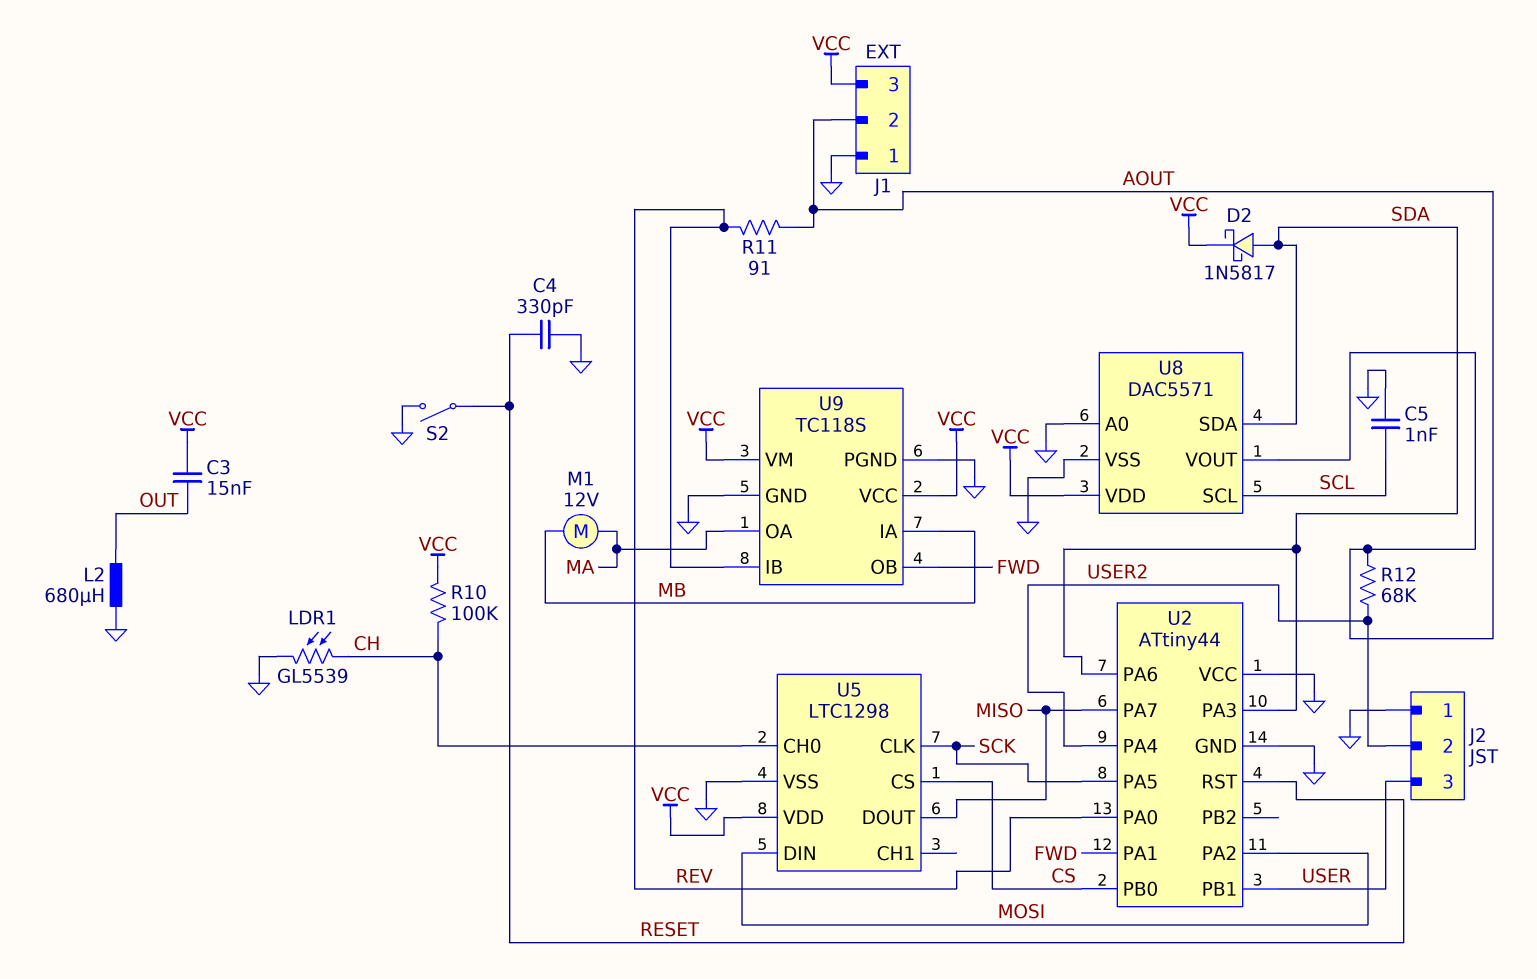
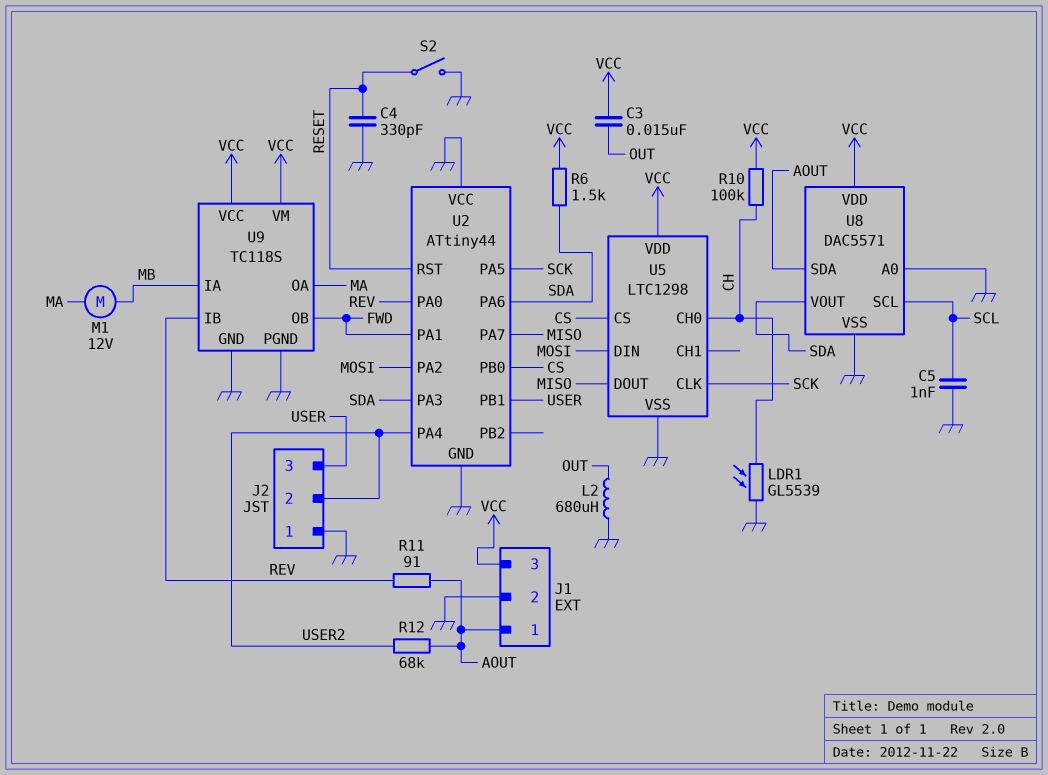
D2: schottky 1N5817 (A SDA, K VCC) -> none
J1 pin 1: GND -> AOUT
J1 pin 2: AOUT -> GND
R6: none -> 1.5k (SDA, VCC)
U8 pin SDA: SDA -> AOUT
U8 pin VOUT: AOUT -> SDA

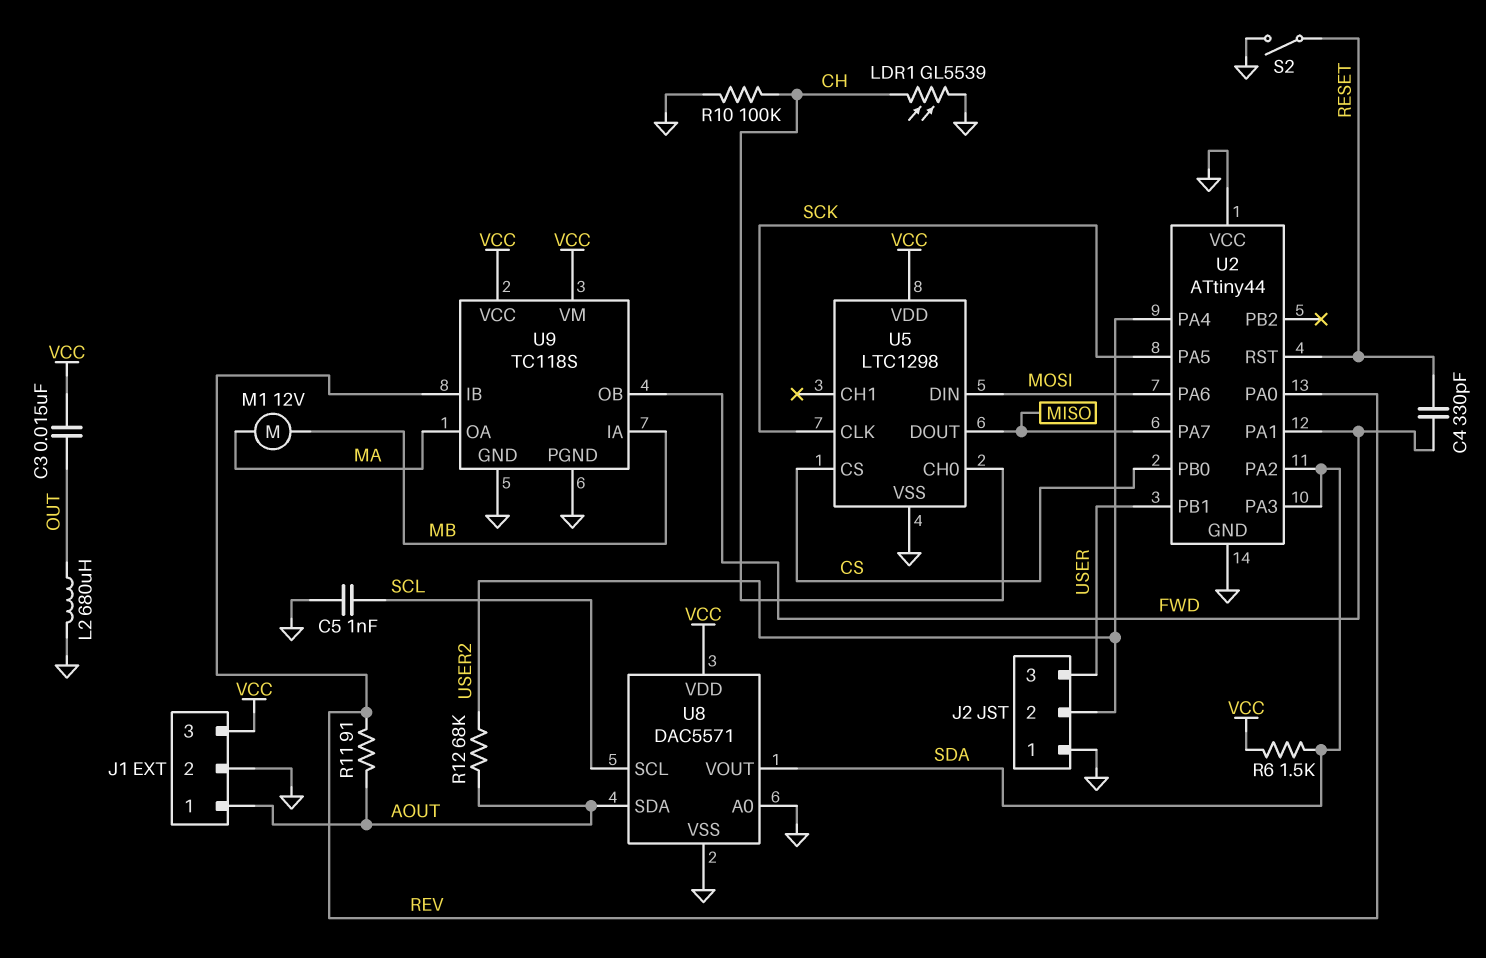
C4: 330pF (GND, RESET) -> 330pF (FWD, RESET)
R10: 100k (CH, VCC) -> 100k (CH, GND)
U2 pin PA2: MOSI -> SDA
U2 pin PA6: SDA -> MOSI

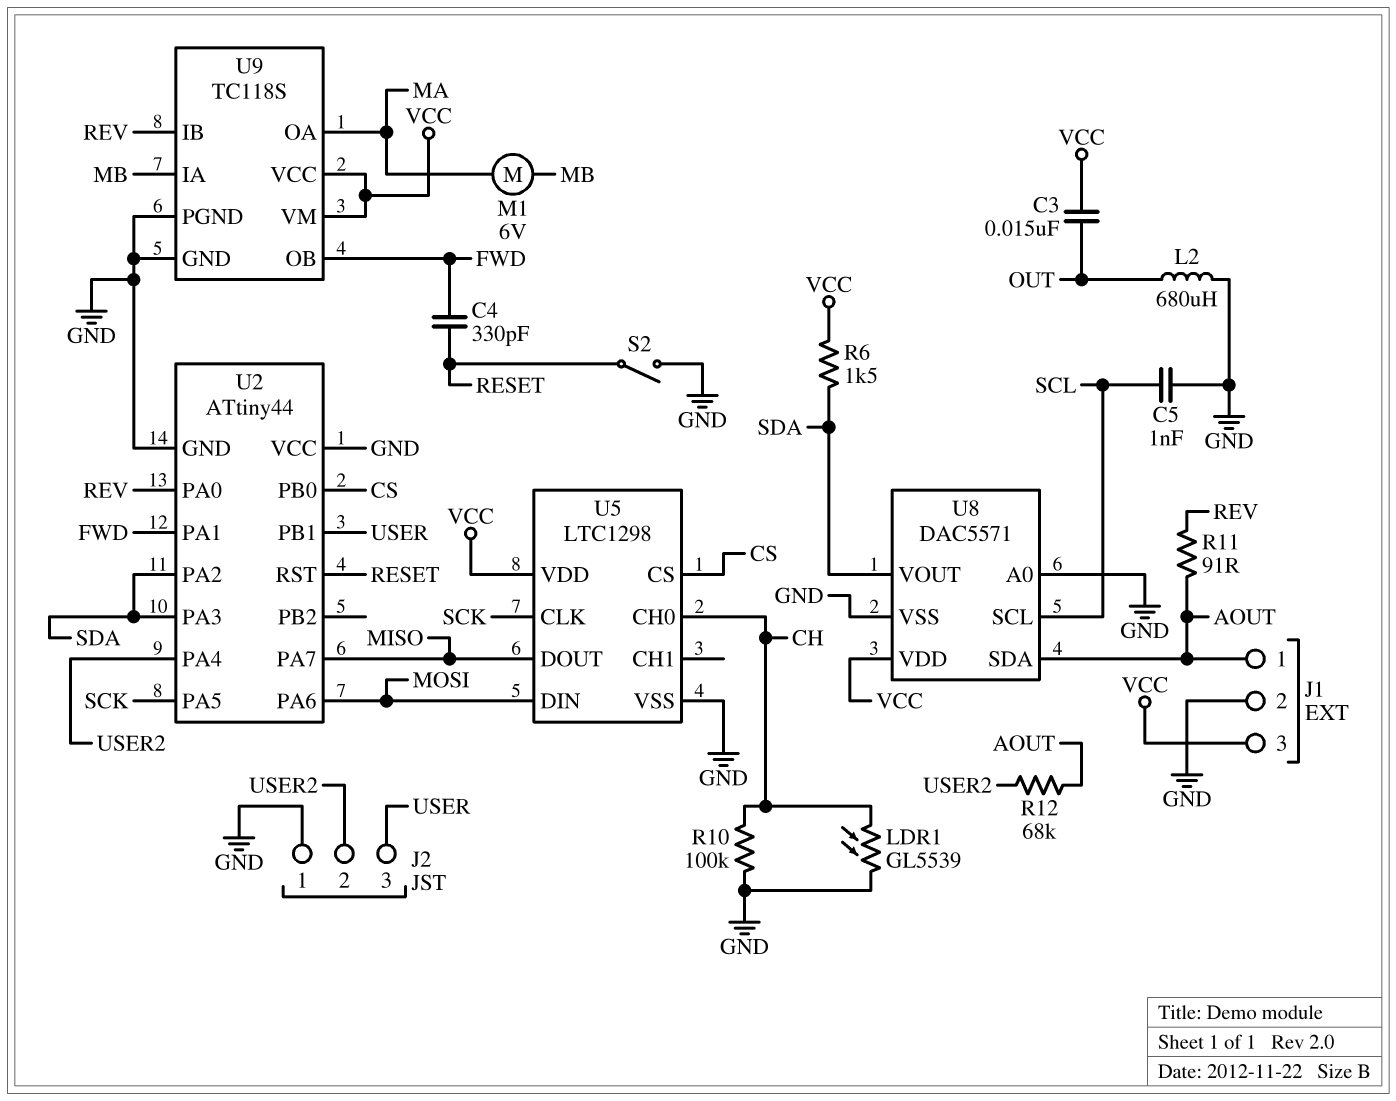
M1: motor 12V (MA, MB) -> motor 6V (MA, MB)

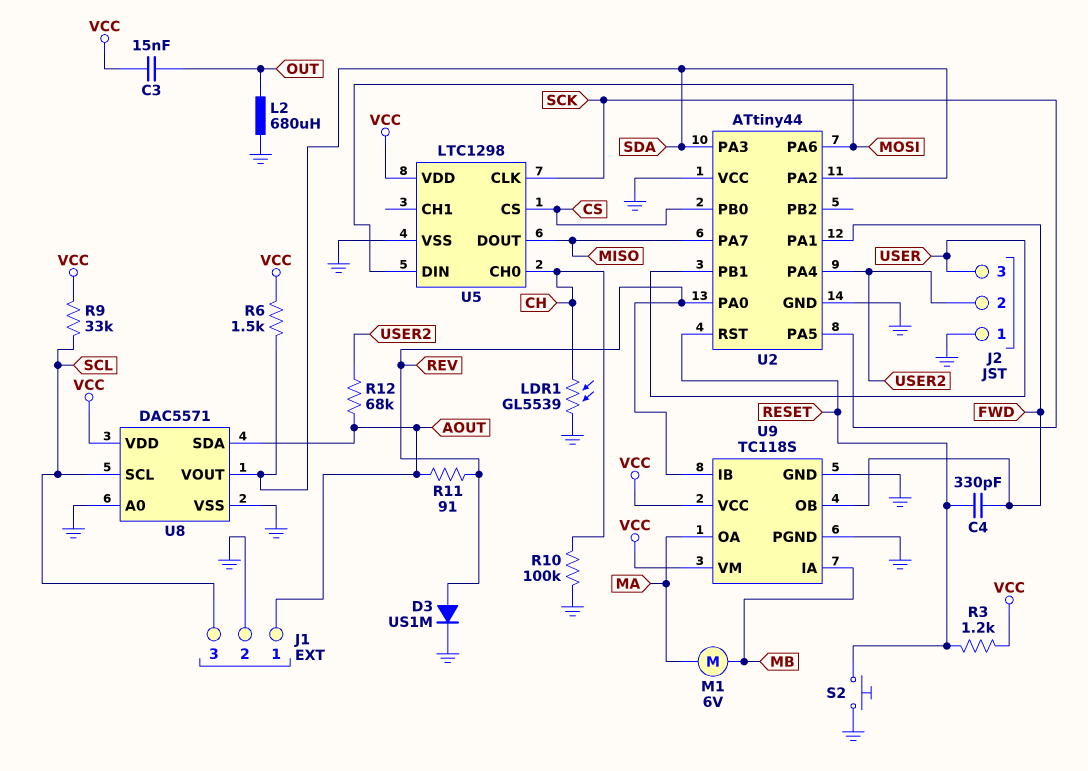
C5: 1nF (GND, SCL) -> none
D3: none -> diode US1M (A REV, K GND)
J1 pin 3: VCC -> SCL
R3: none -> 1.2k (RESET, VCC)
R9: none -> 33k (SCL, VCC)
S2: switch (GND, RESET) -> button (GND, RESET)

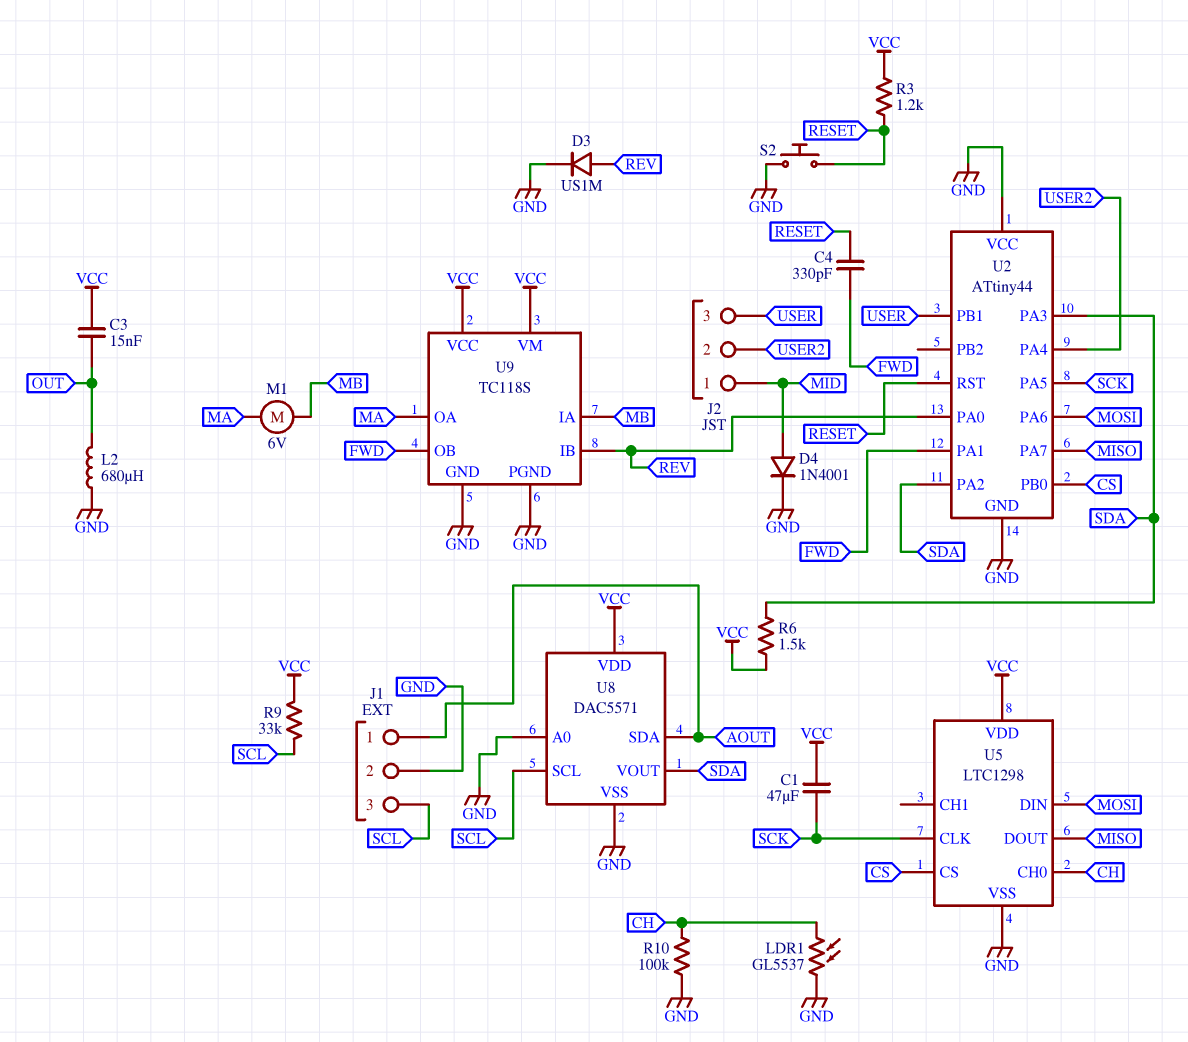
C1: none -> 47uF (SCK, VCC)
D4: none -> diode 1N4001 (A MID, K GND)
J2 pin 1: GND -> MID
LDR1: GL5539 (CH, GND) -> GL5537 (CH, GND)
R11: 91 (AOUT, REV) -> none
R12: 68k (AOUT, USER2) -> none

